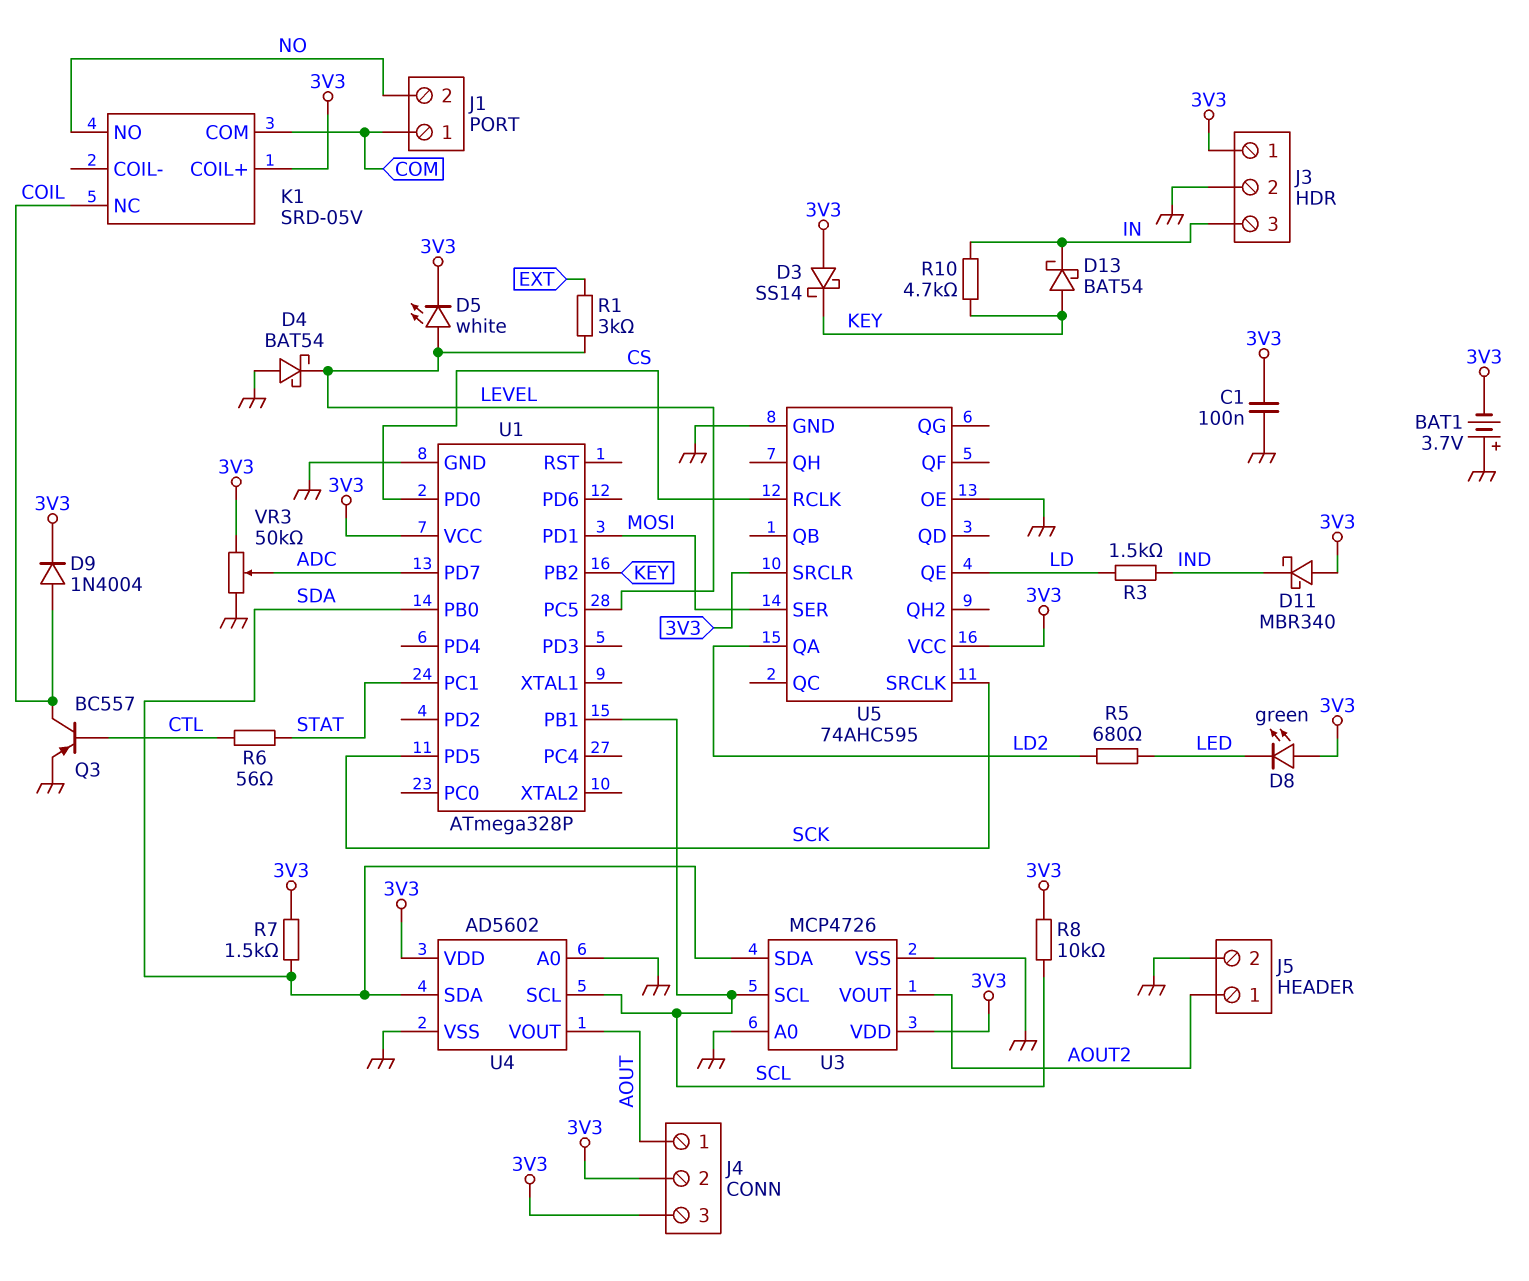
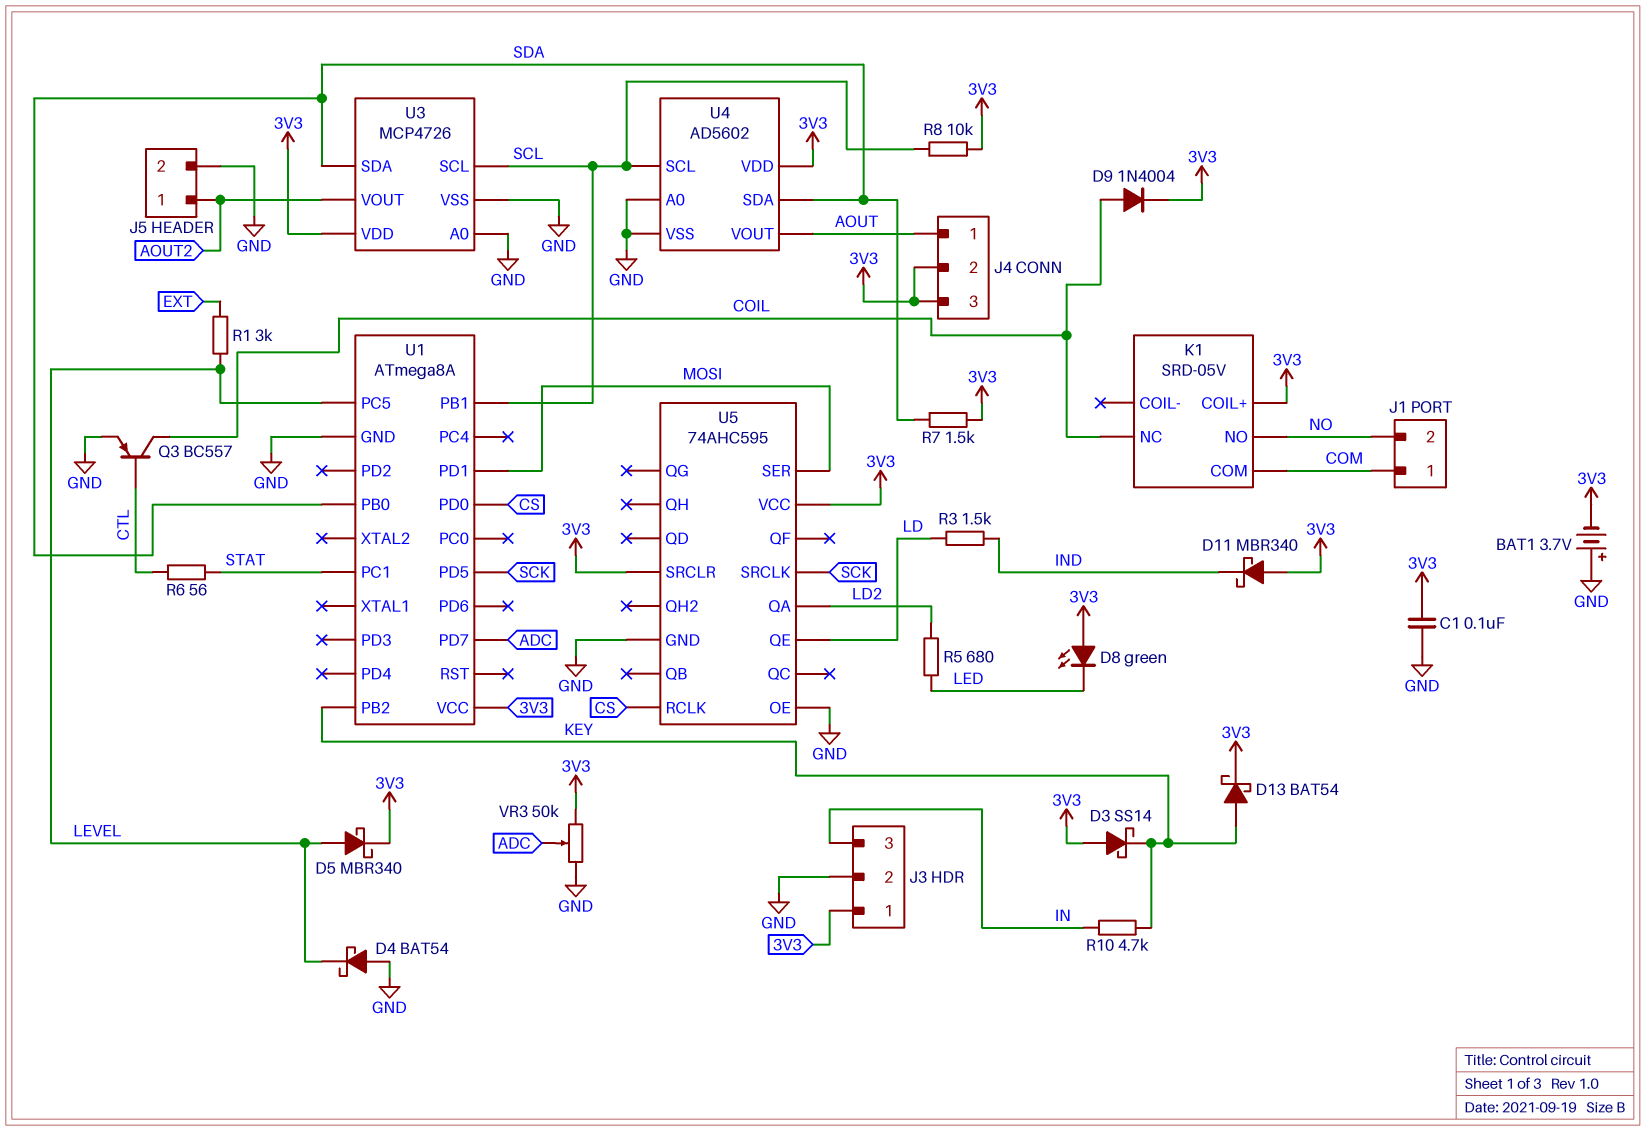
D5: LED white (A LEVEL, K 3V3) -> schottky MBR340 (A LEVEL, K 3V3)
D13: schottky BAT54 (A KEY, K IN) -> schottky BAT54 (A KEY, K 3V3)
U1: ATmega328P -> ATmega8A

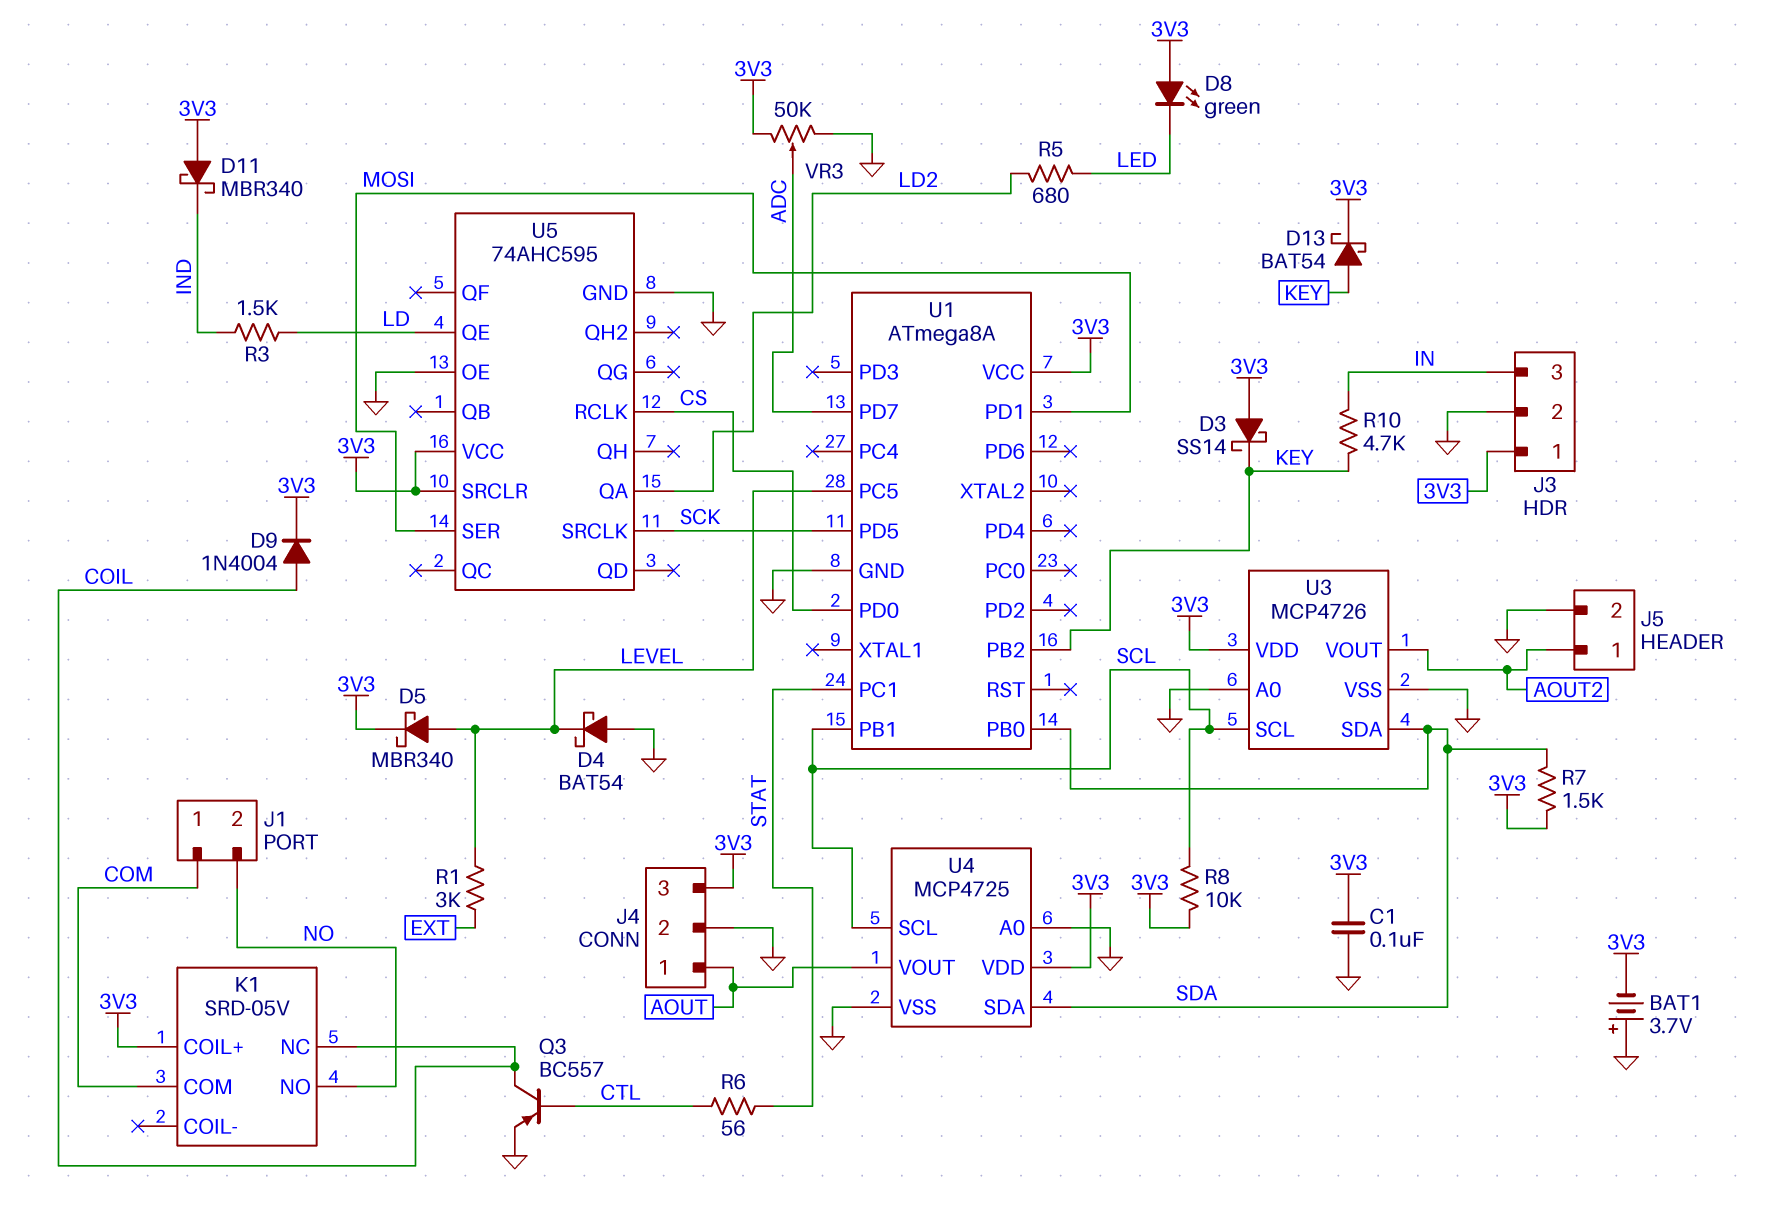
J4 pin 2: 3V3 -> GND
U4: AD5602 -> MCP4725

